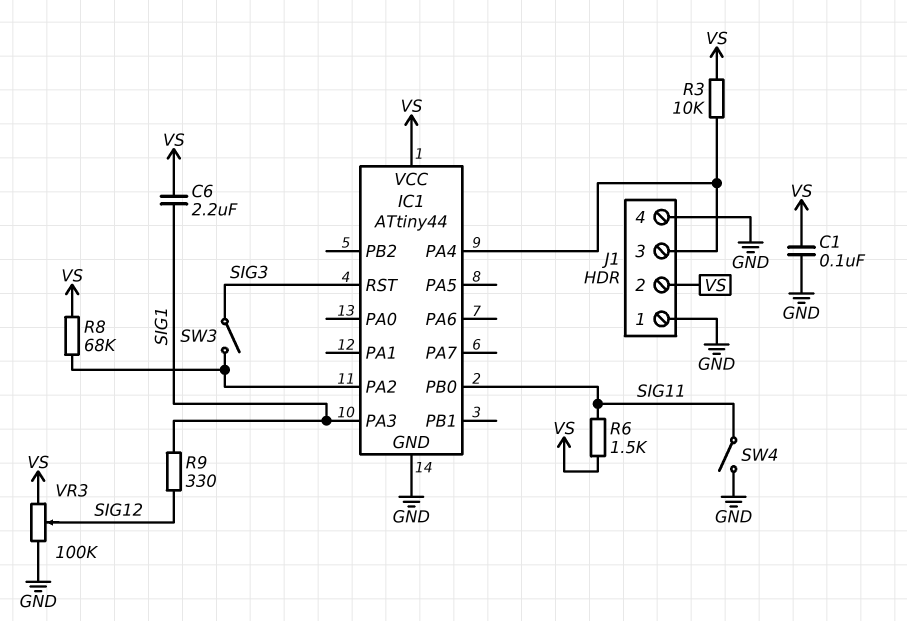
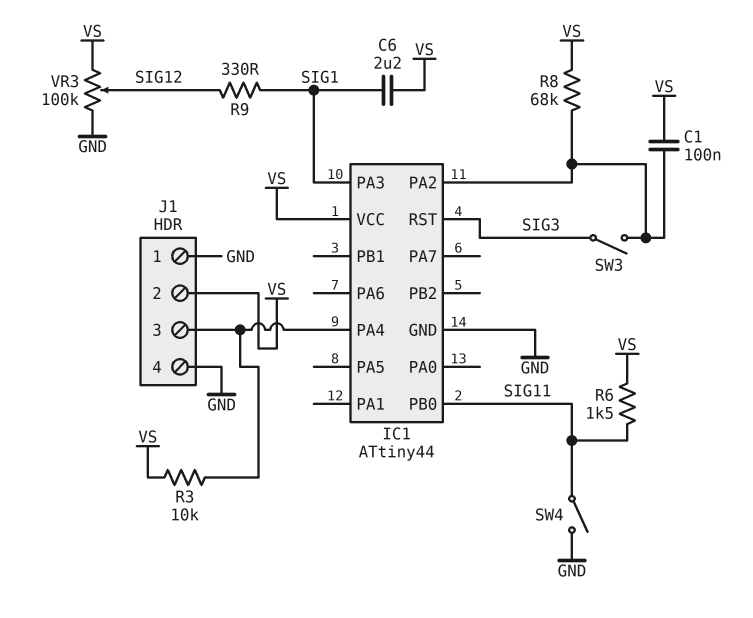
C1: 100nF (GND, VS) -> 100nF (IC1/PA2, VS)

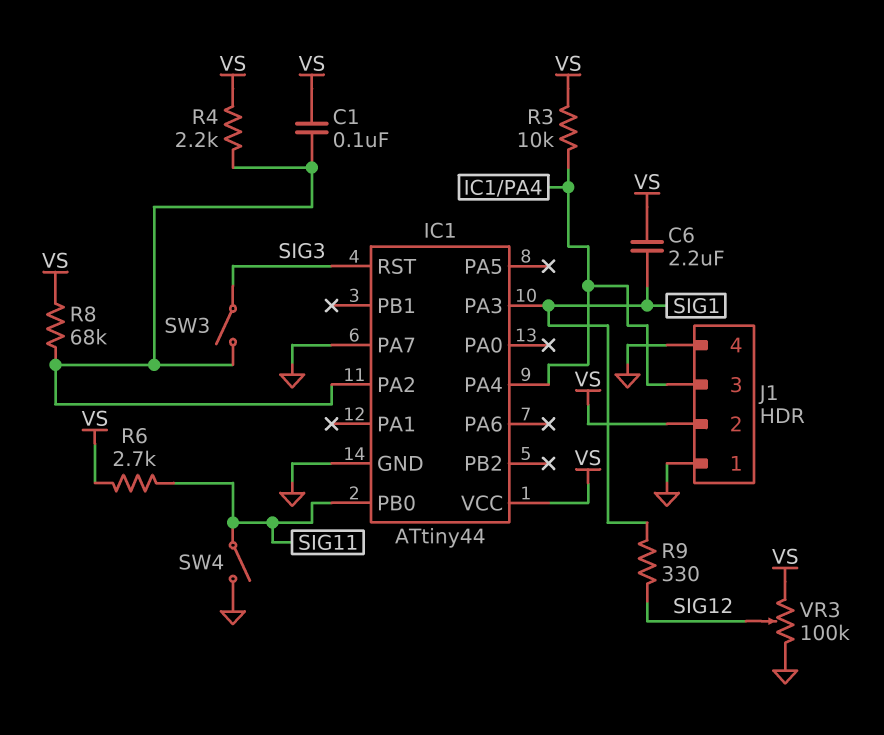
IC1 pin PA7: none -> GND
R4: none -> 2.2k (IC1/PA2, VS)
R6: 1.5k (SIG11, VS) -> 2.7k (SIG11, VS)

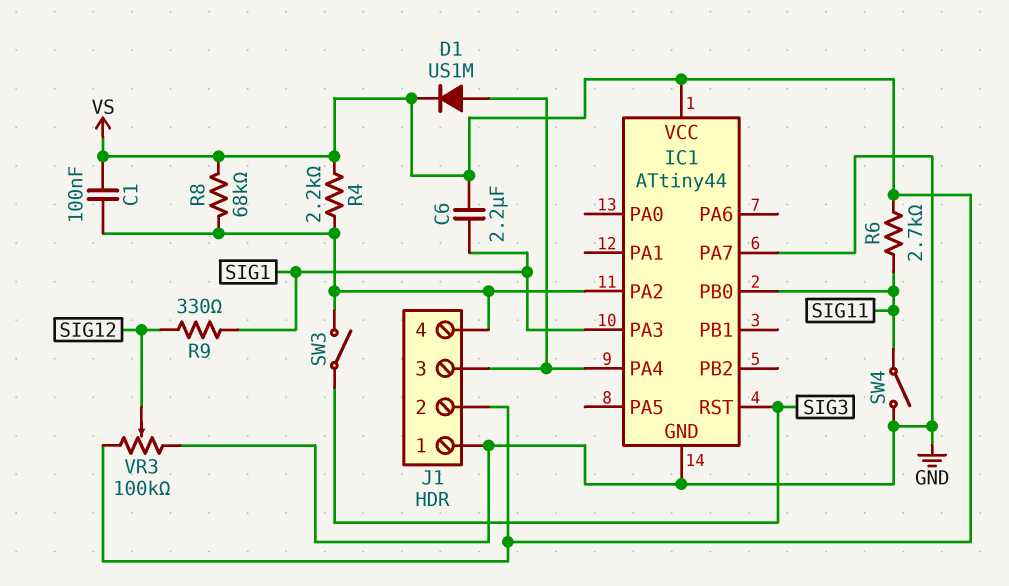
D1: none -> diode US1M (A IC1/PA4, K VS)
J1 pin 4: GND -> IC1/PA2
R3: 10k (IC1/PA4, VS) -> none

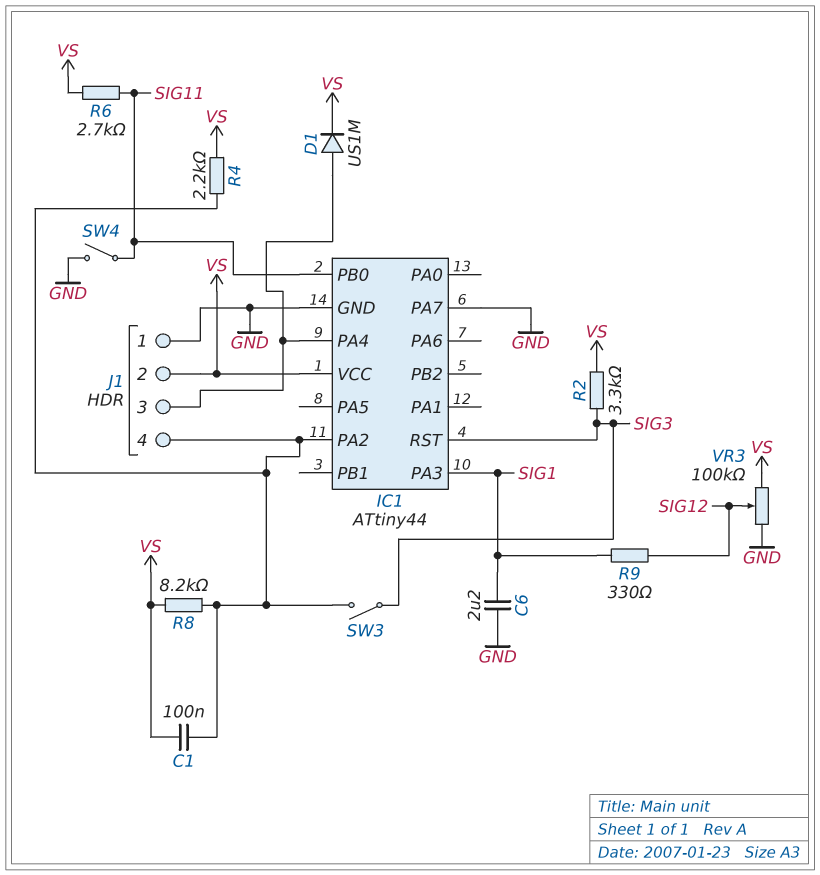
C6: 2.2uF (SIG1, VS) -> 2.2uF (GND, SIG1)
R2: none -> 3.3k (SIG3, VS)
R8: 68k (IC1/PA2, VS) -> 8.2k (IC1/PA2, VS)

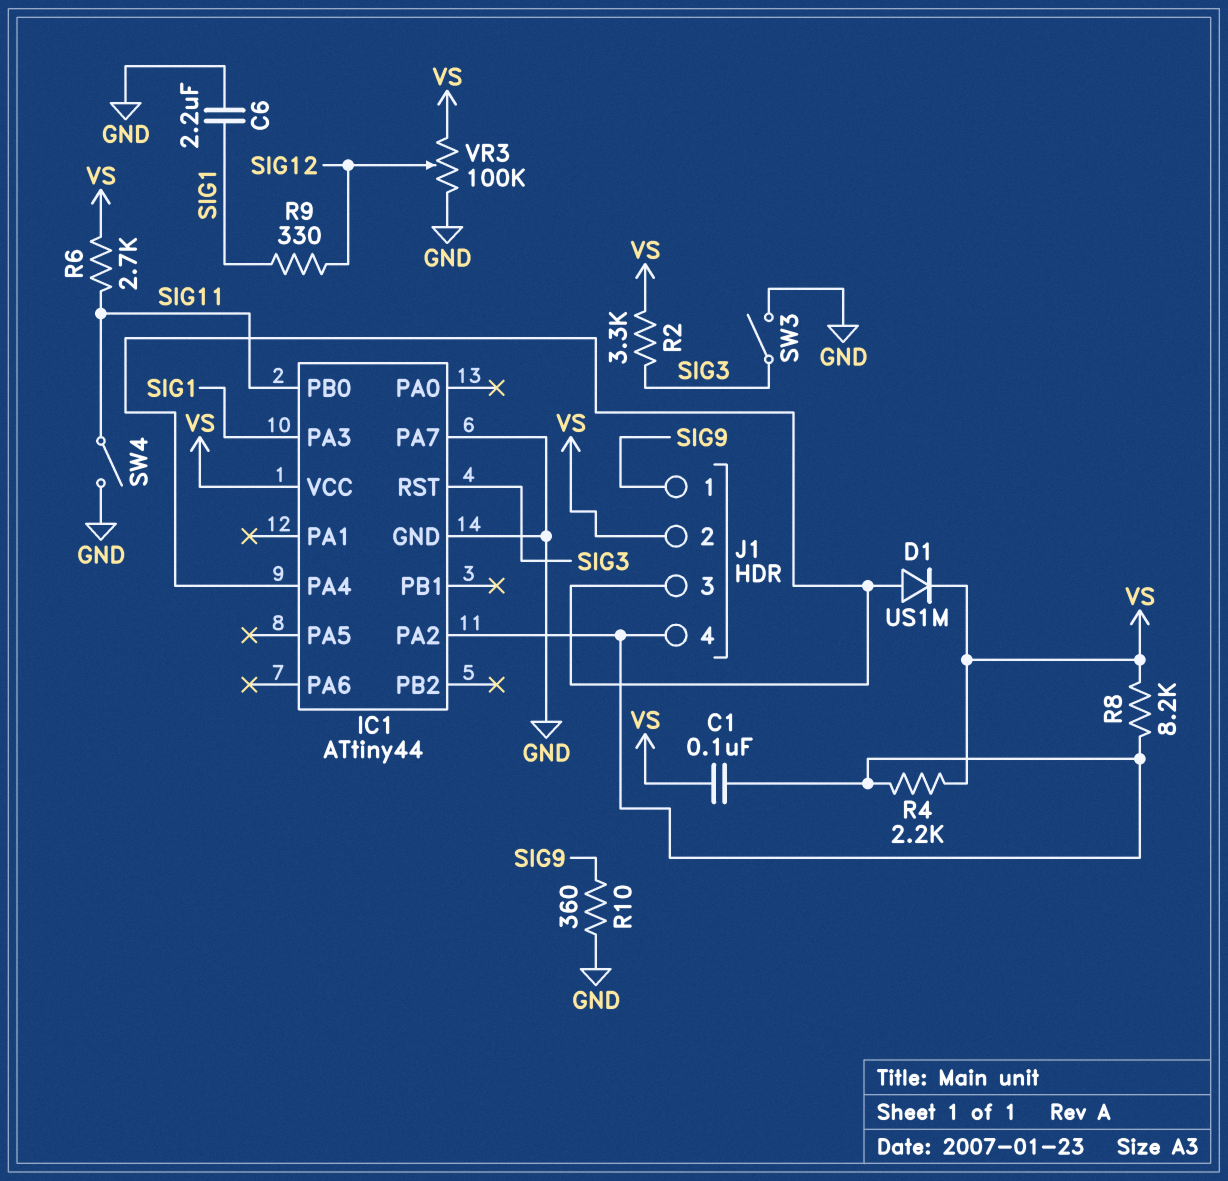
J1 pin 1: GND -> SIG9
R10: none -> 360 (GND, SIG9)
SW3: switch (IC1/PA2, SIG3) -> switch (GND, SIG3)

